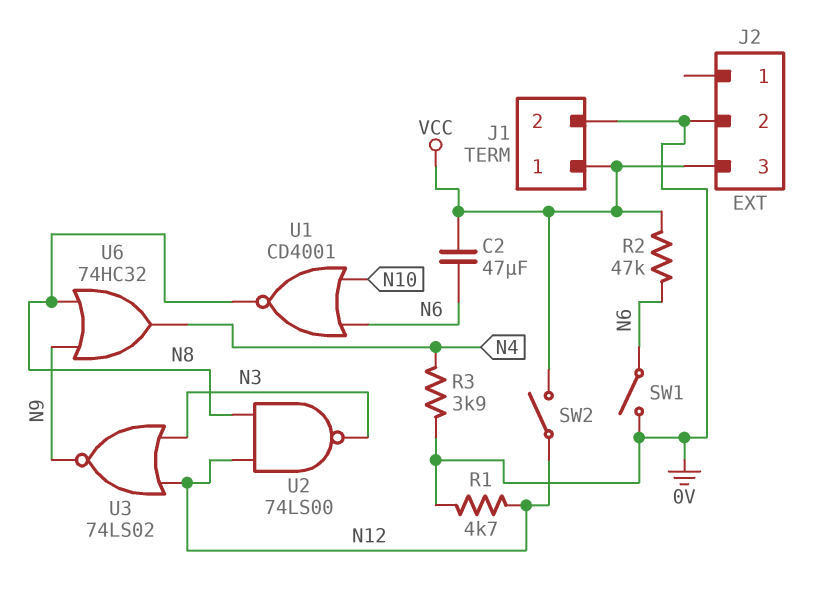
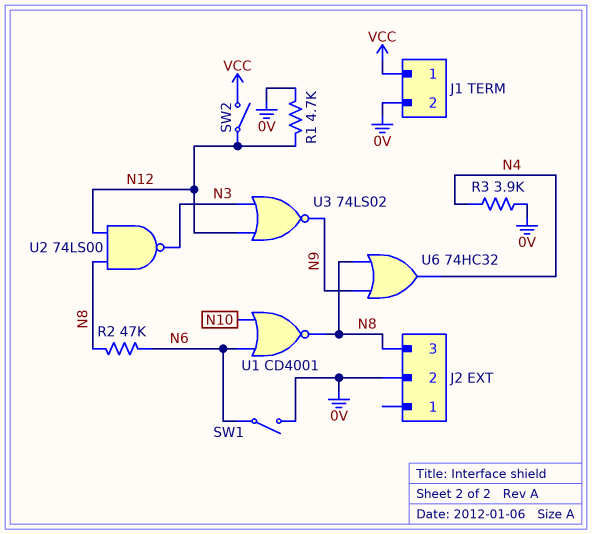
C2: 47uF (N6, VCC) -> none
J2 pin 3: VCC -> N8
R2: 47k (N6, VCC) -> 47k (N6, N8)

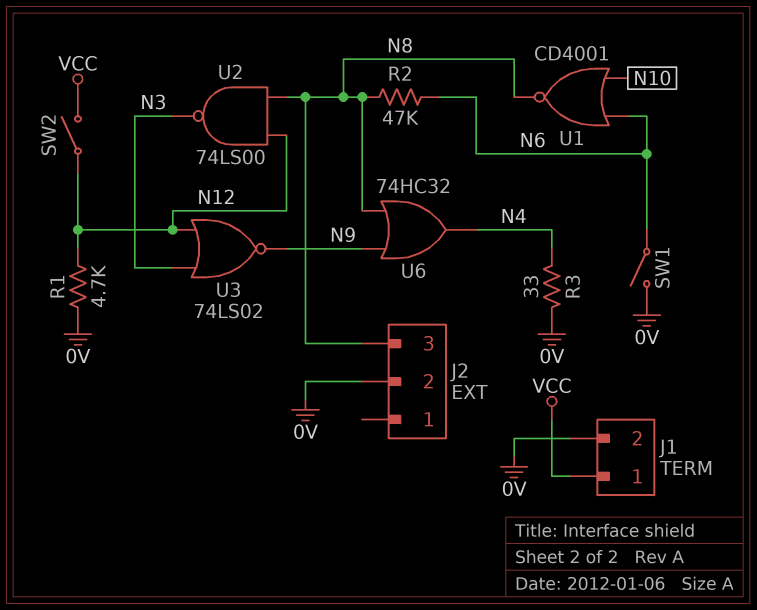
R3: 3.9k (0V, N4) -> 33 (0V, N4)

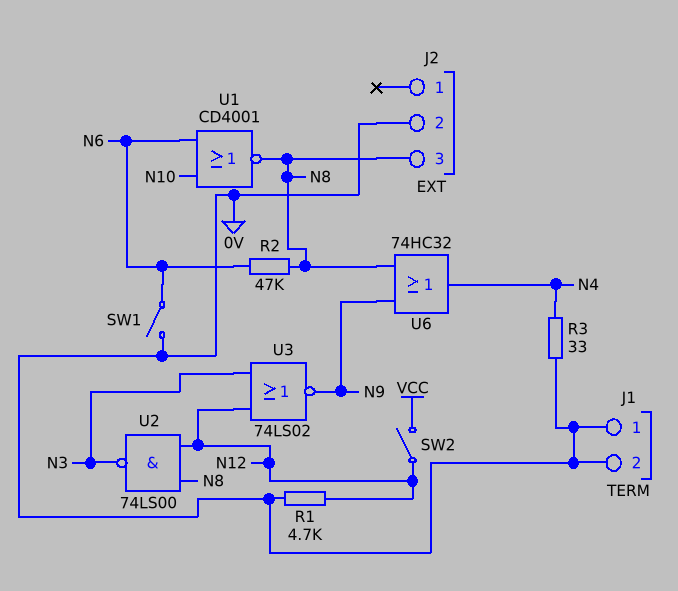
J1 pin 1: VCC -> 0V

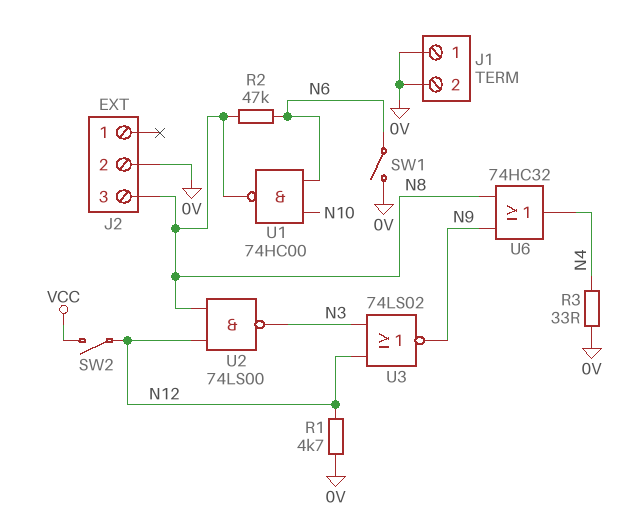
U1: NOR CD4001 (in N6, in N10, out N8) -> NAND 74HC00 (in N6, in N10, out N8)

